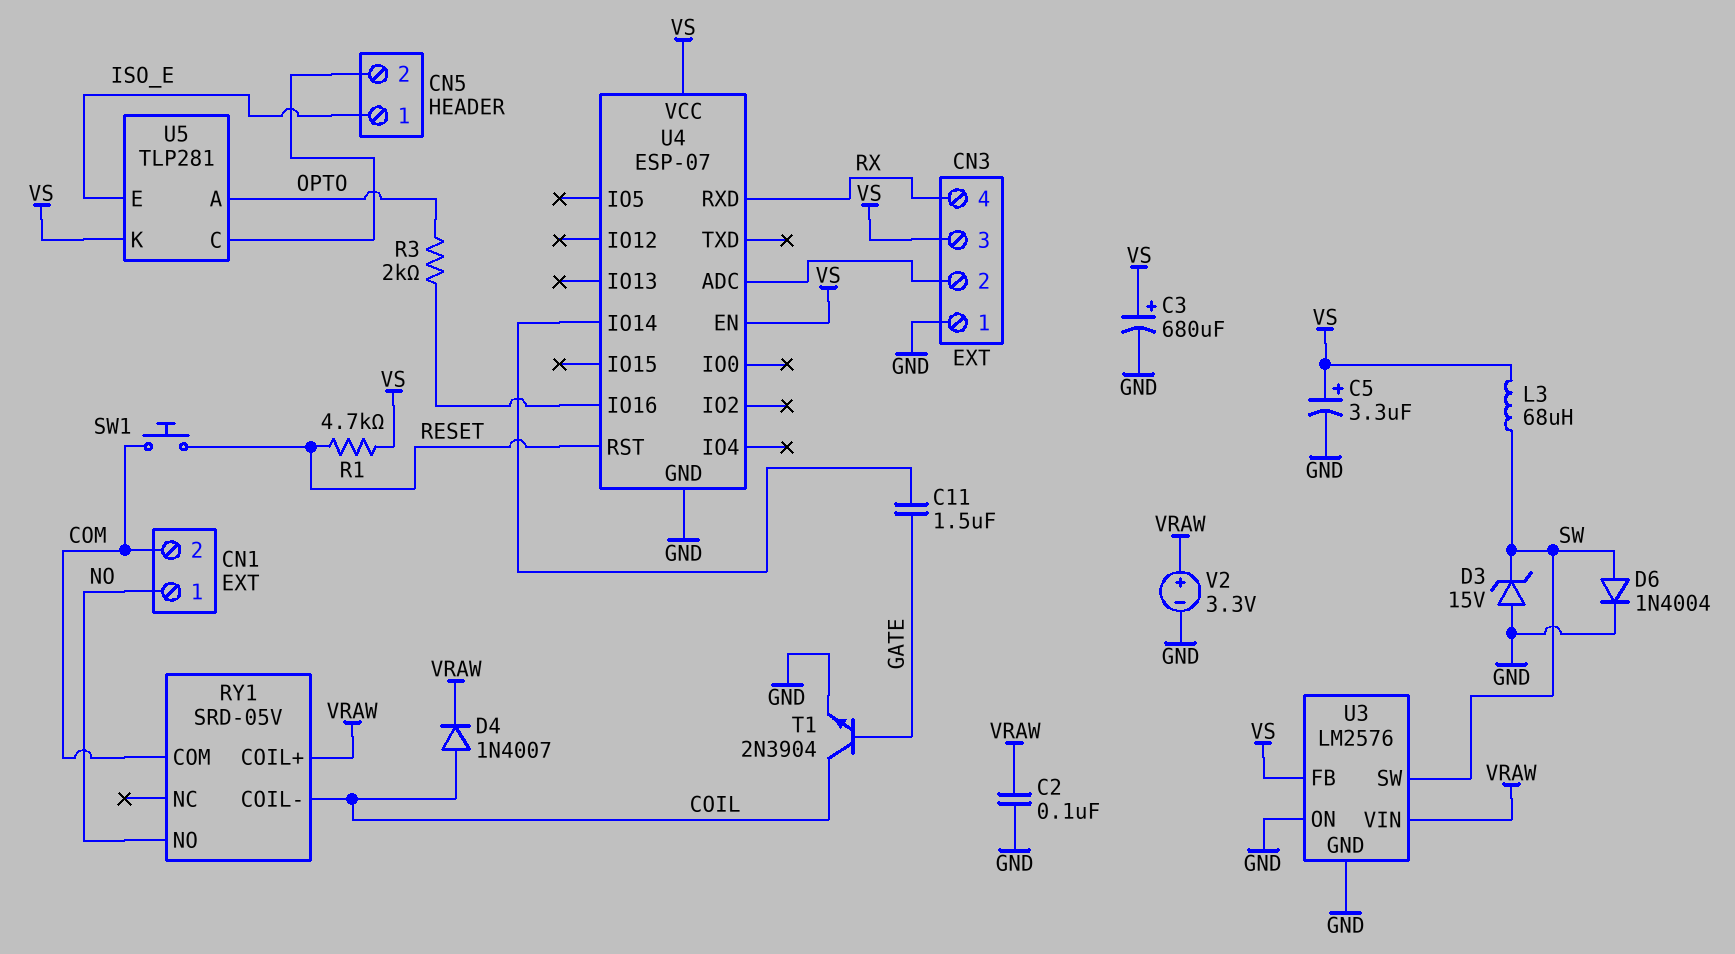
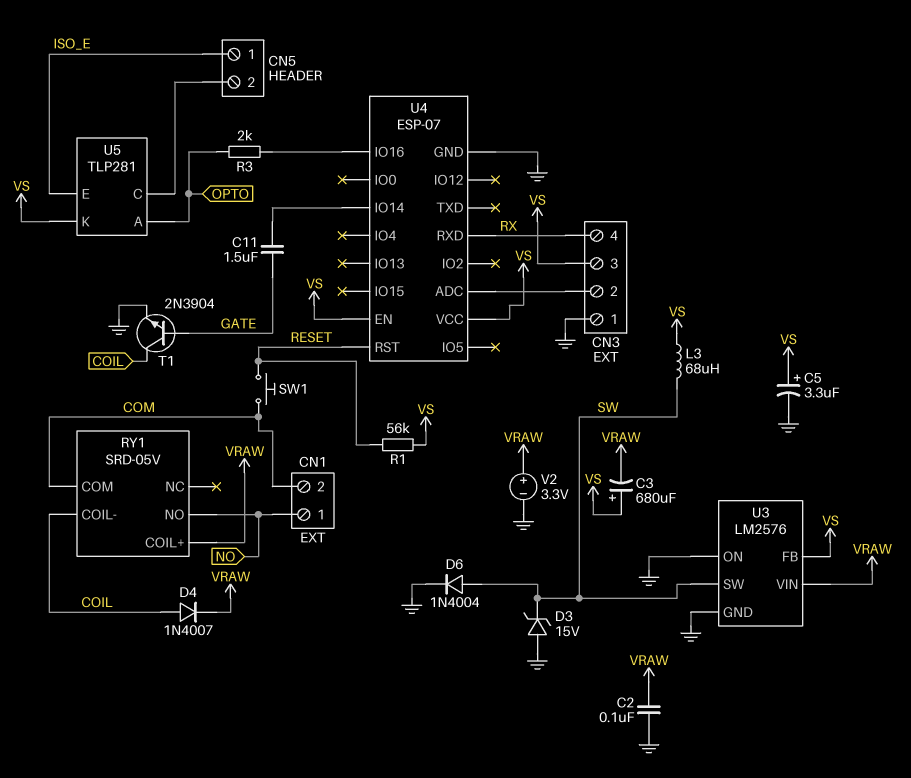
C3: 680uF (plus VS, minus GND) -> 680uF (plus VS, minus VRAW)
R1: 4.7k (RESET, VS) -> 56k (RESET, VS)

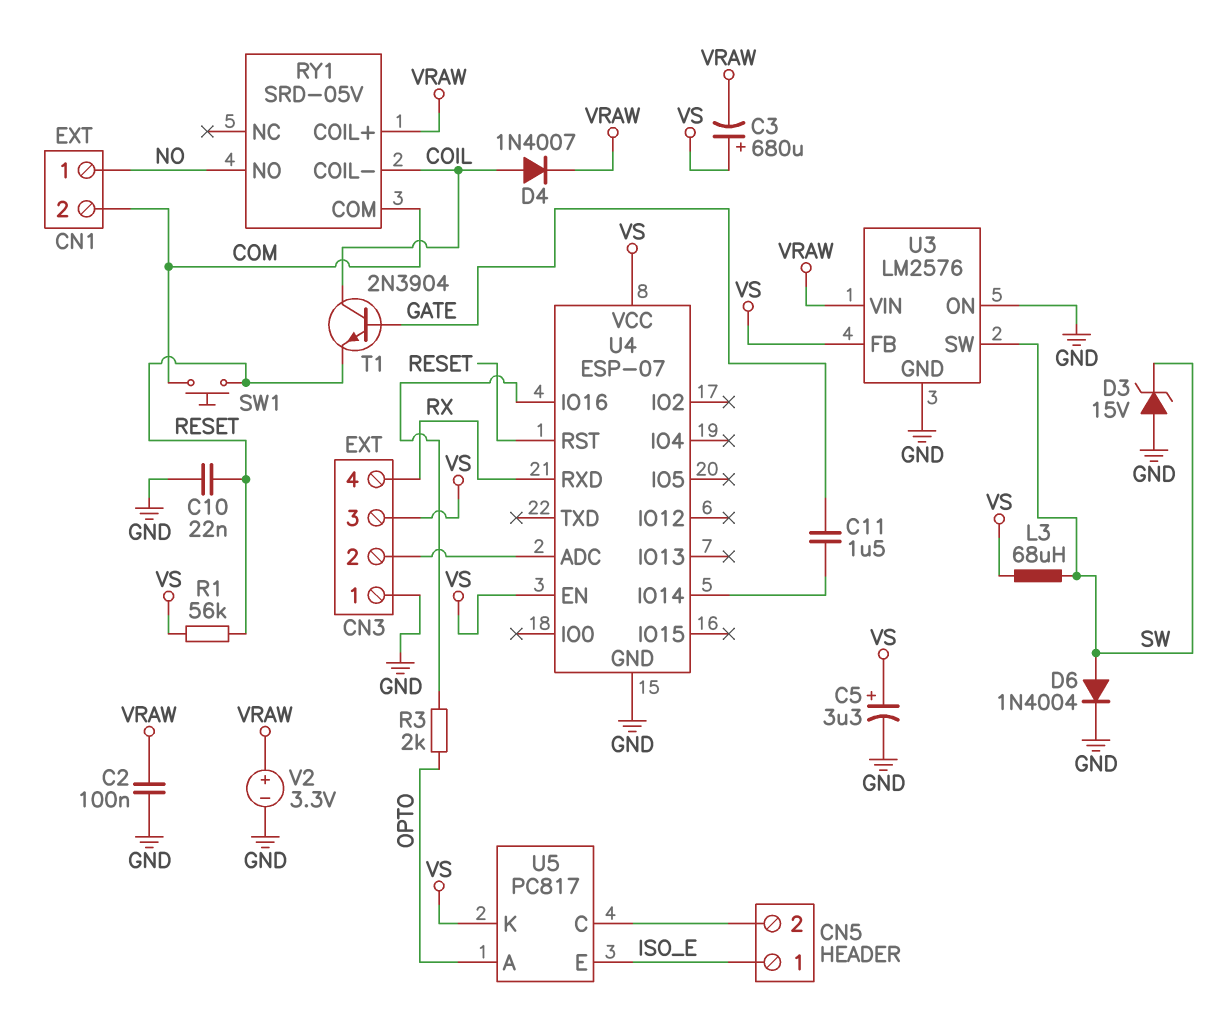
C10: none -> 22nF (GND, RESET)
T1: NPN 2N3904 (B GATE, C COIL, E GND) -> NPN 2N3904 (B GATE, C COIL, E RESET)
U5: TLP281 -> PC817

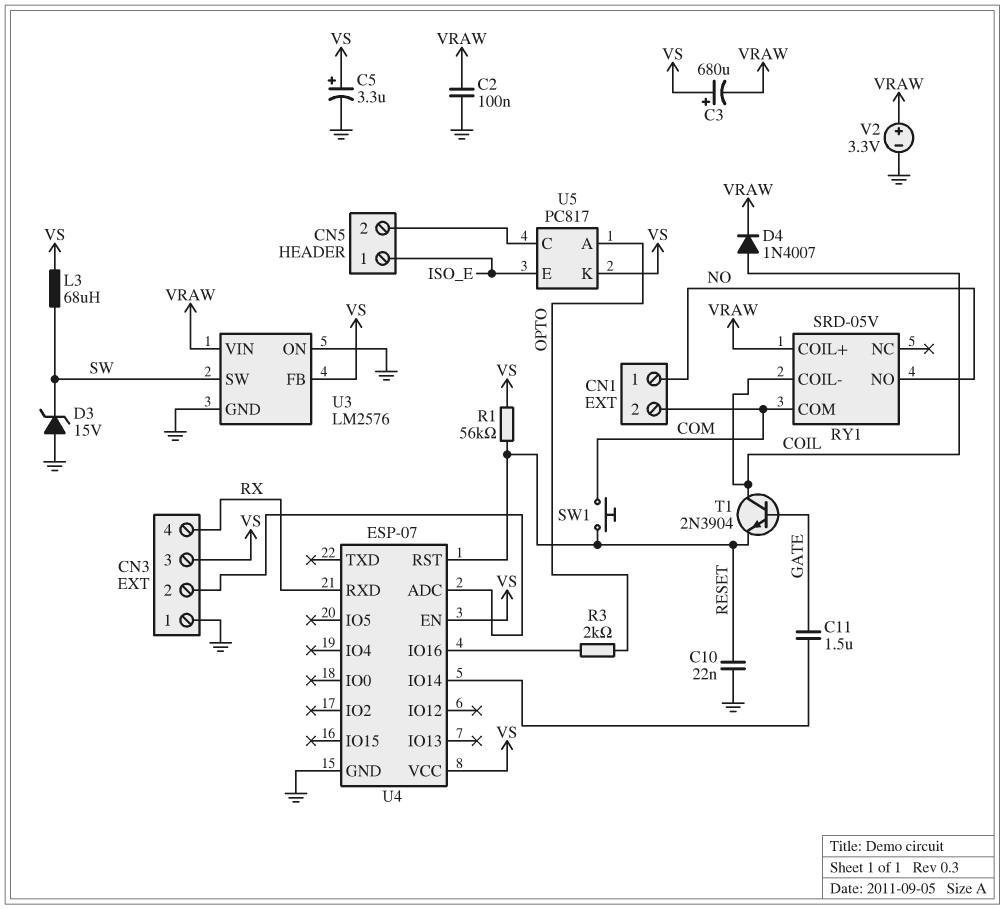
D6: diode 1N4004 (A SW, K GND) -> none

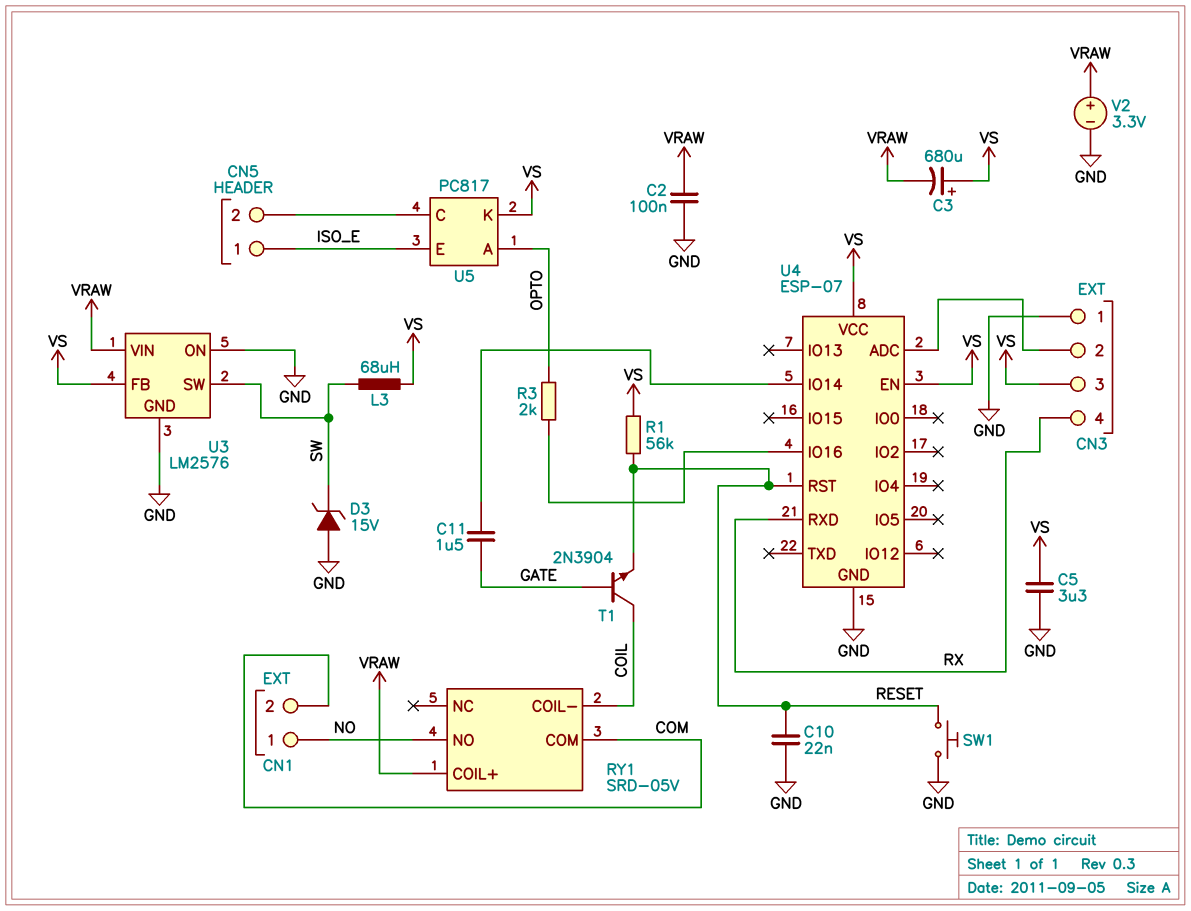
C5: 3.3uF (plus VS, minus GND) -> 3.3uF (GND, VS)
D4: diode 1N4007 (A COIL, K VRAW) -> none
SW1: button (COM, RESET) -> button (GND, RESET)

